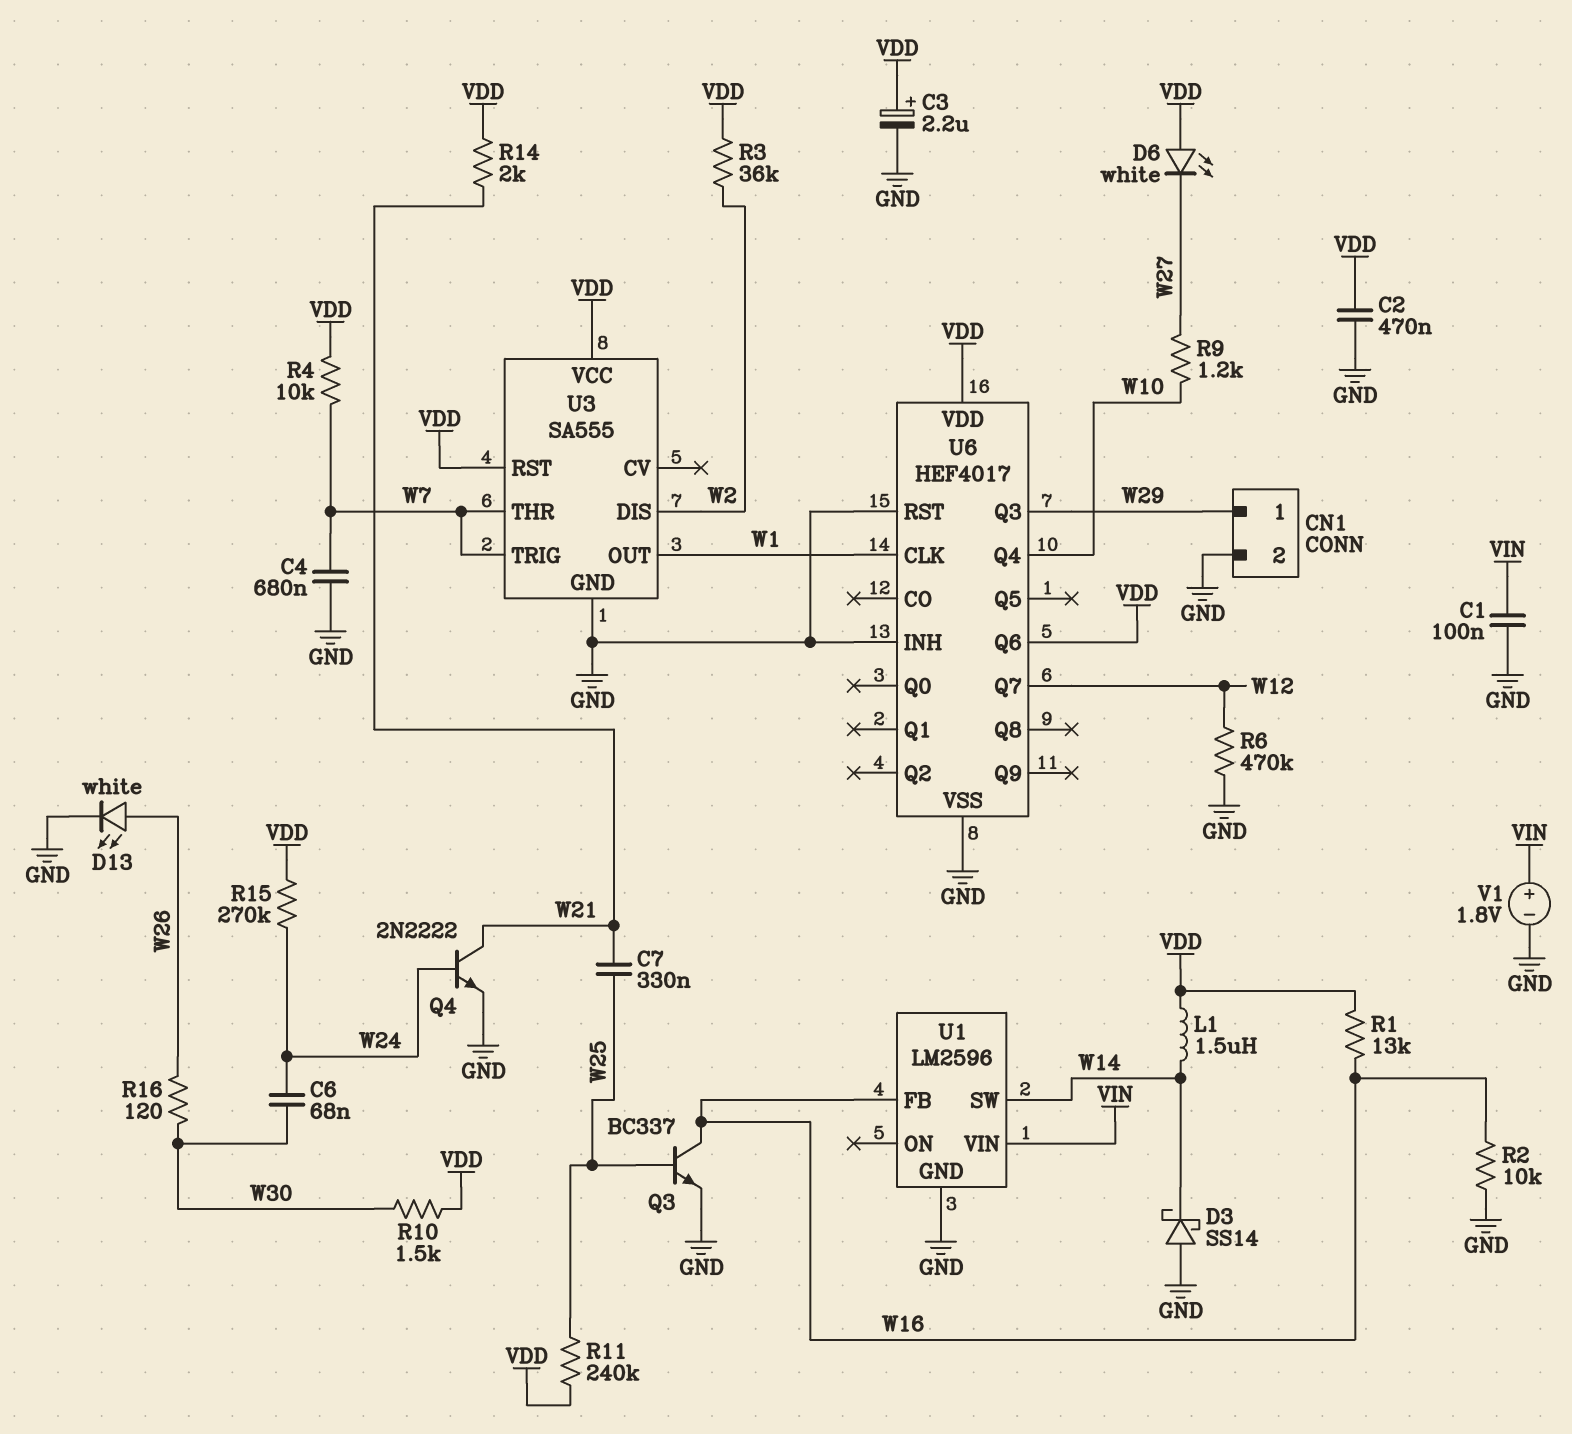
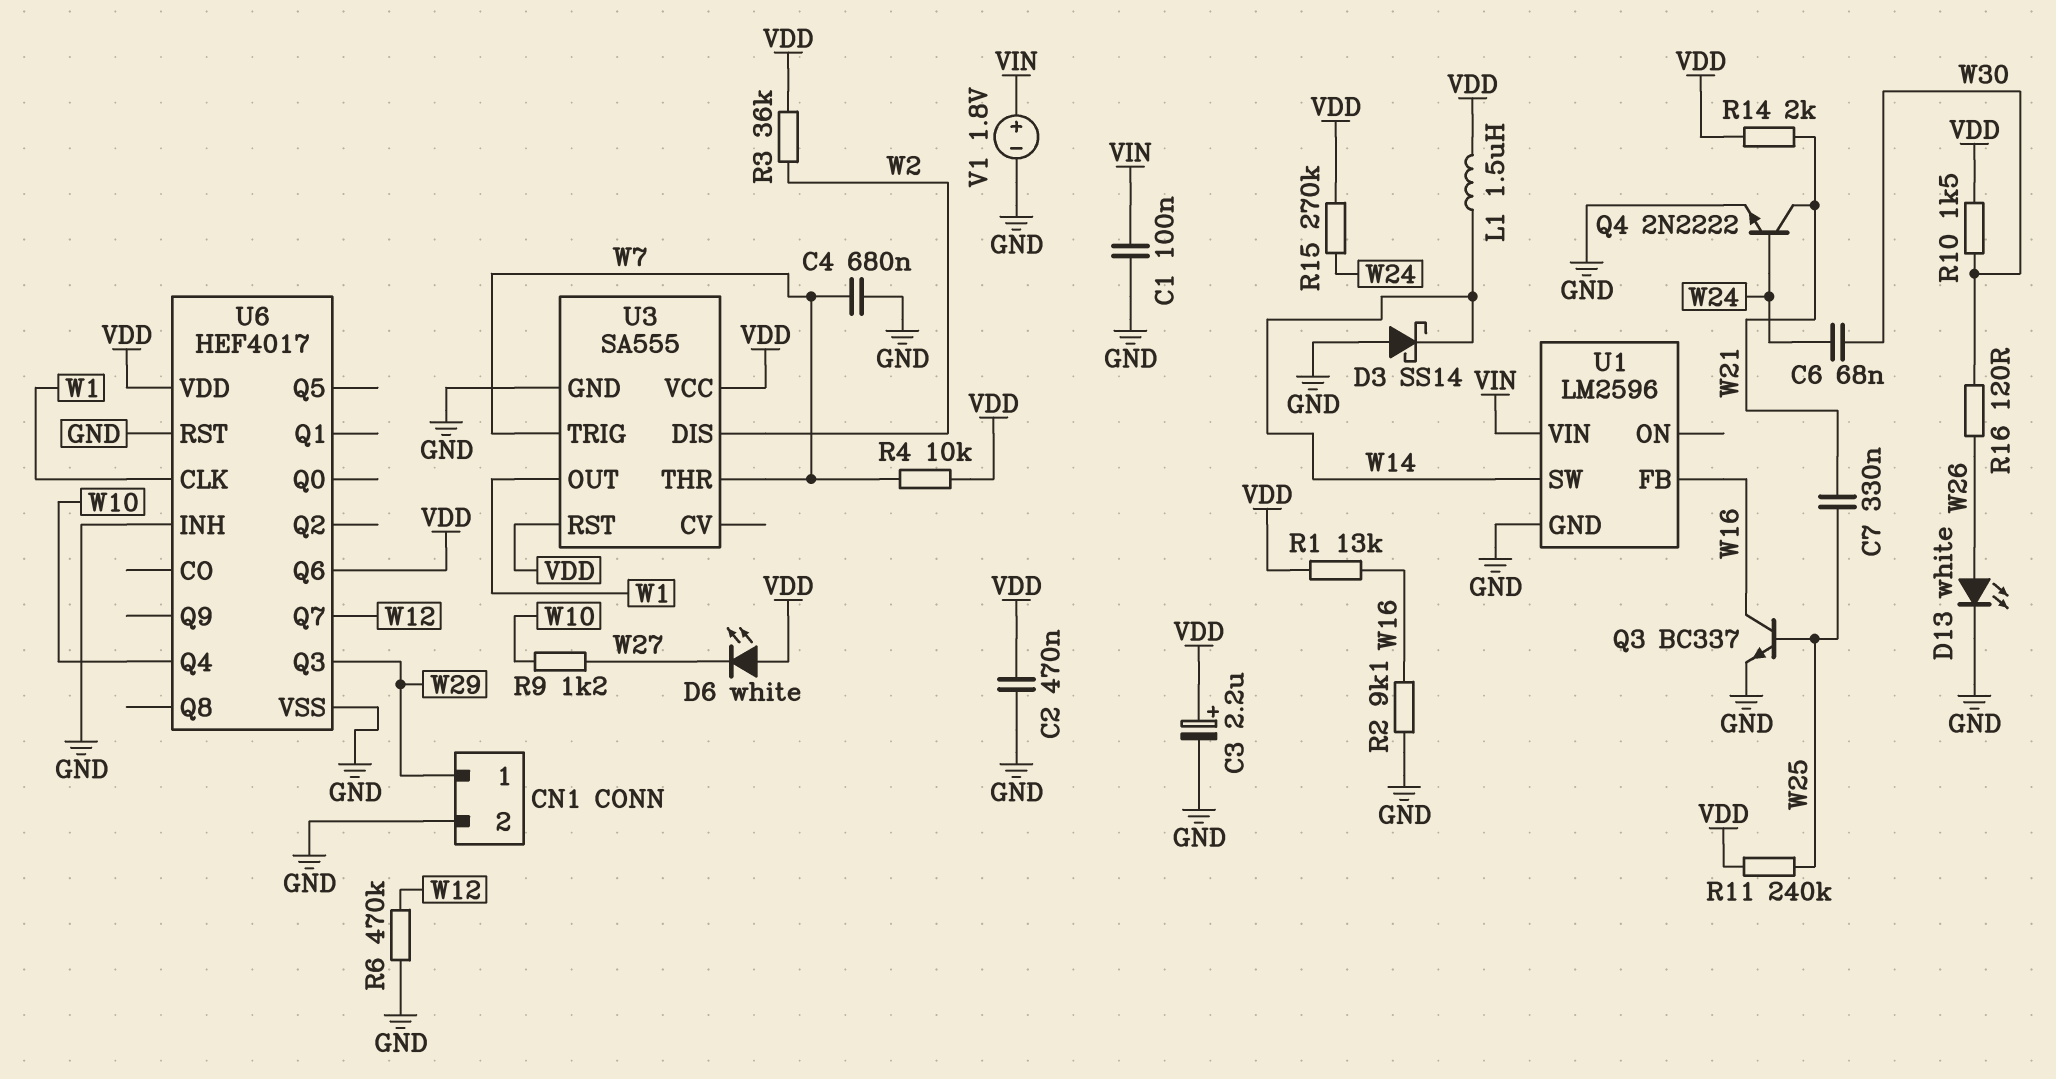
R2: 10k (GND, W16) -> 9.1k (GND, W16)

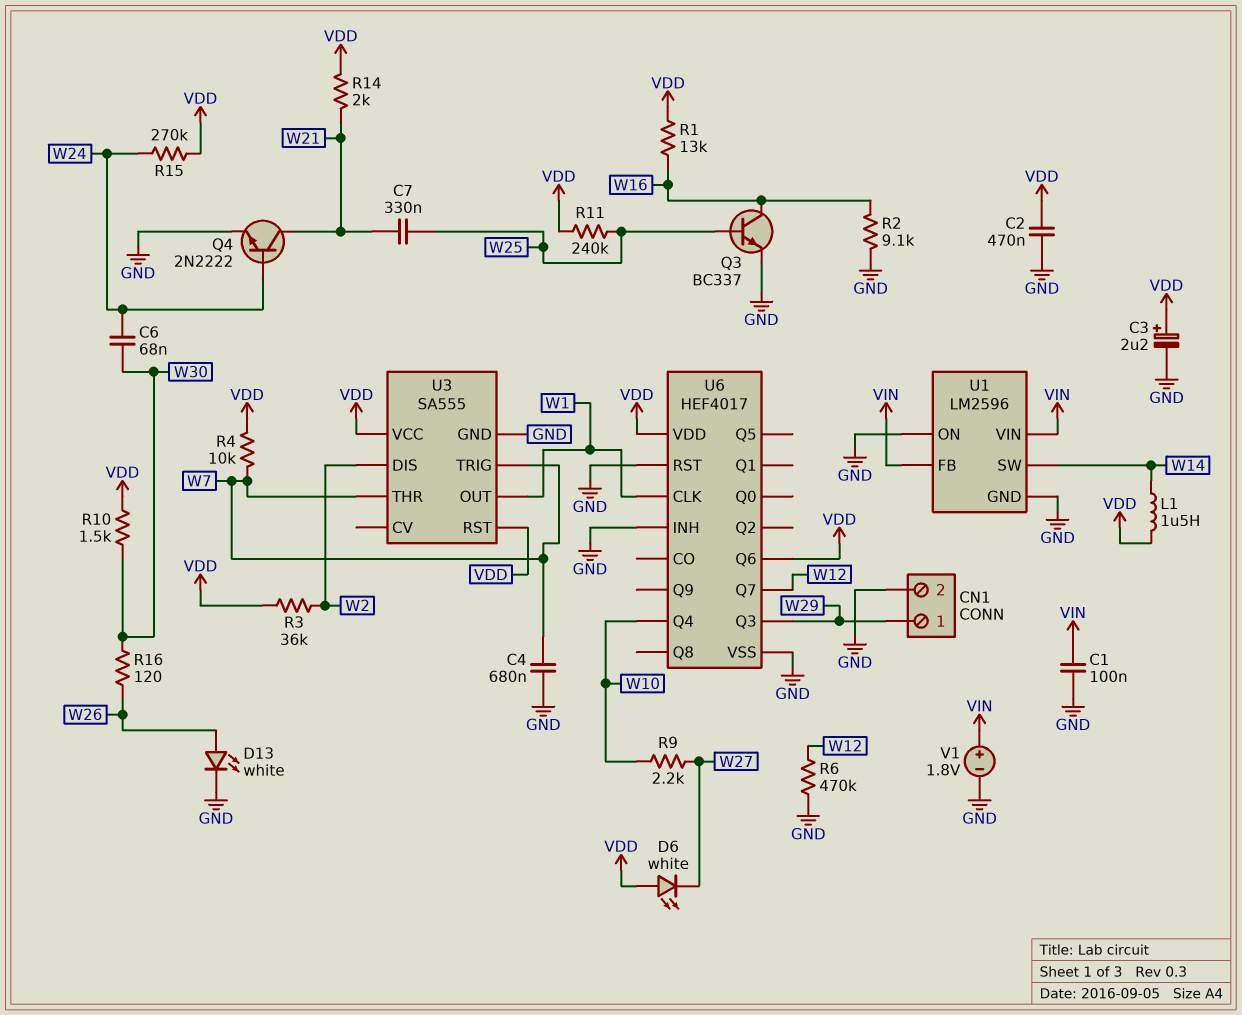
D3: schottky SS14 (A GND, K W14) -> none
R9: 1.2k (W10, W27) -> 2.2k (W10, W27)
U1 pin FB: W16 -> VIN
U1 pin ON: none -> GND

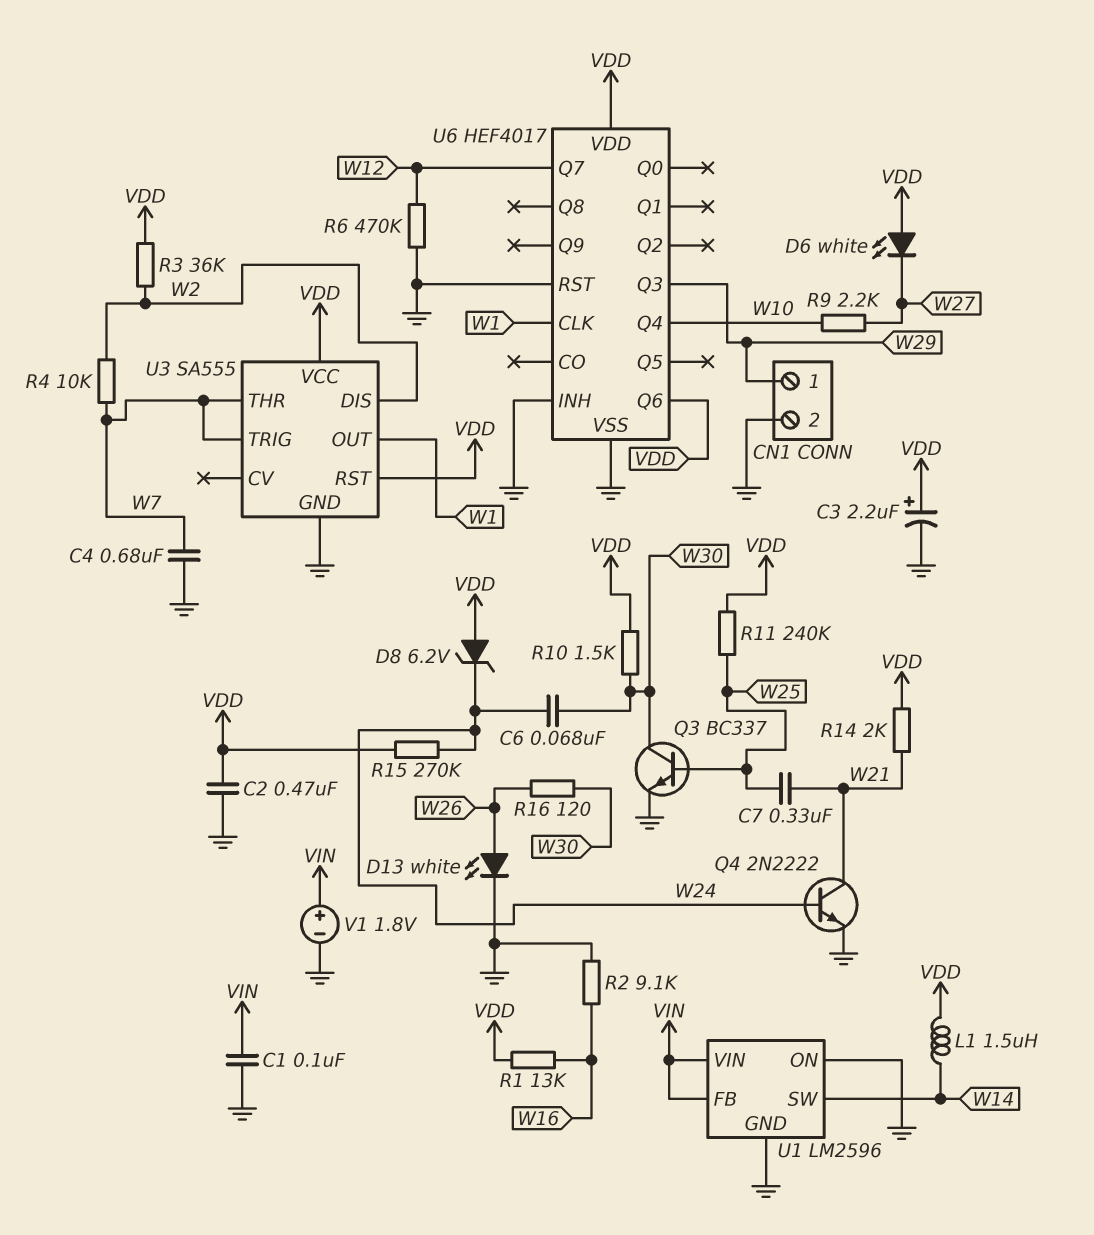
D8: none -> zener 6.2V (A VDD, K W24)
Q3: NPN BC337 (B W25, C W16, E GND) -> NPN BC337 (B W25, C W30, E GND)
R4: 10k (VDD, W7) -> 10k (W2, W7)

